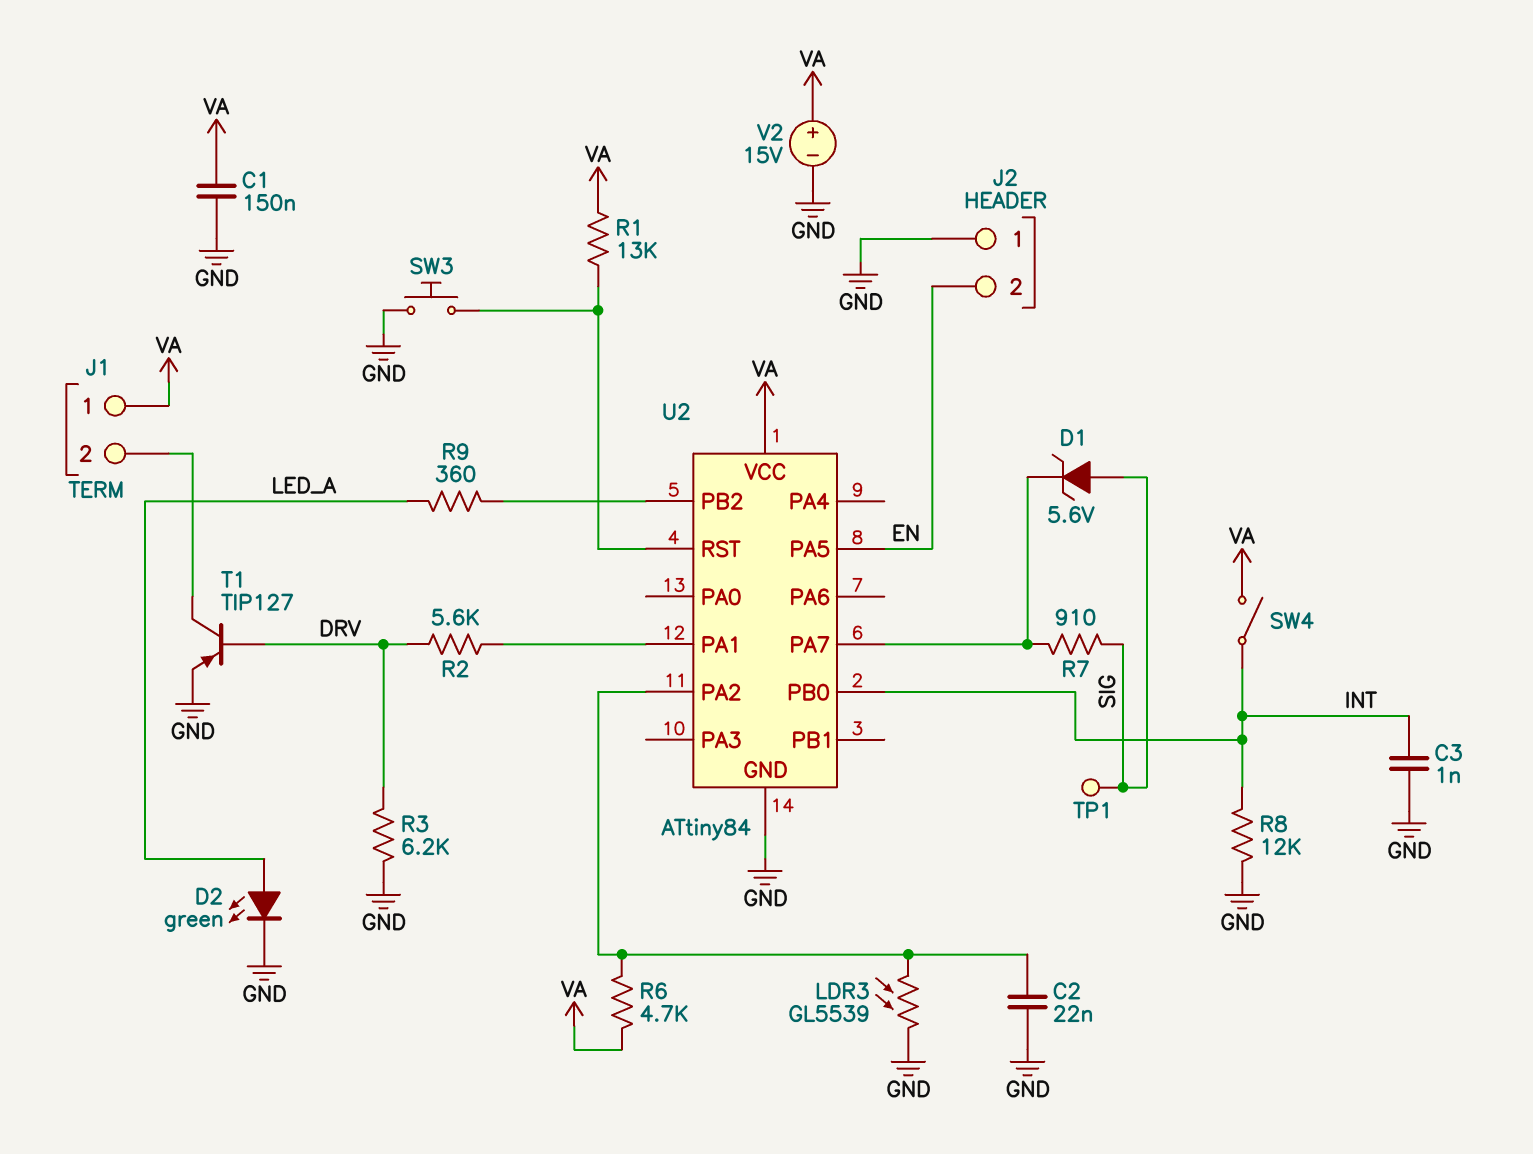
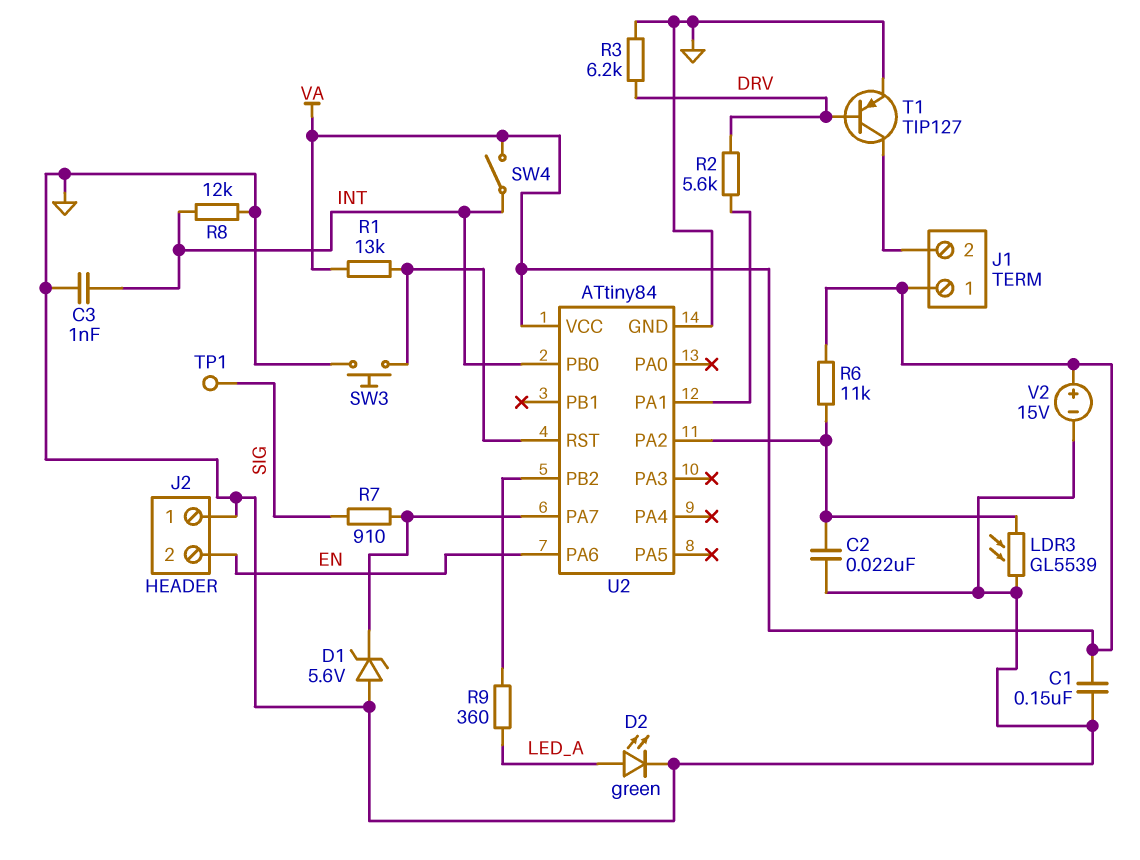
D1: zener 5.6V (A SIG, K U2/PA7) -> zener 5.6V (A GND, K U2/PA7)
R6: 4.7k (U2/PA2, VA) -> 11k (U2/PA2, VA)
U2 pin PA5: EN -> none
U2 pin PA6: none -> EN

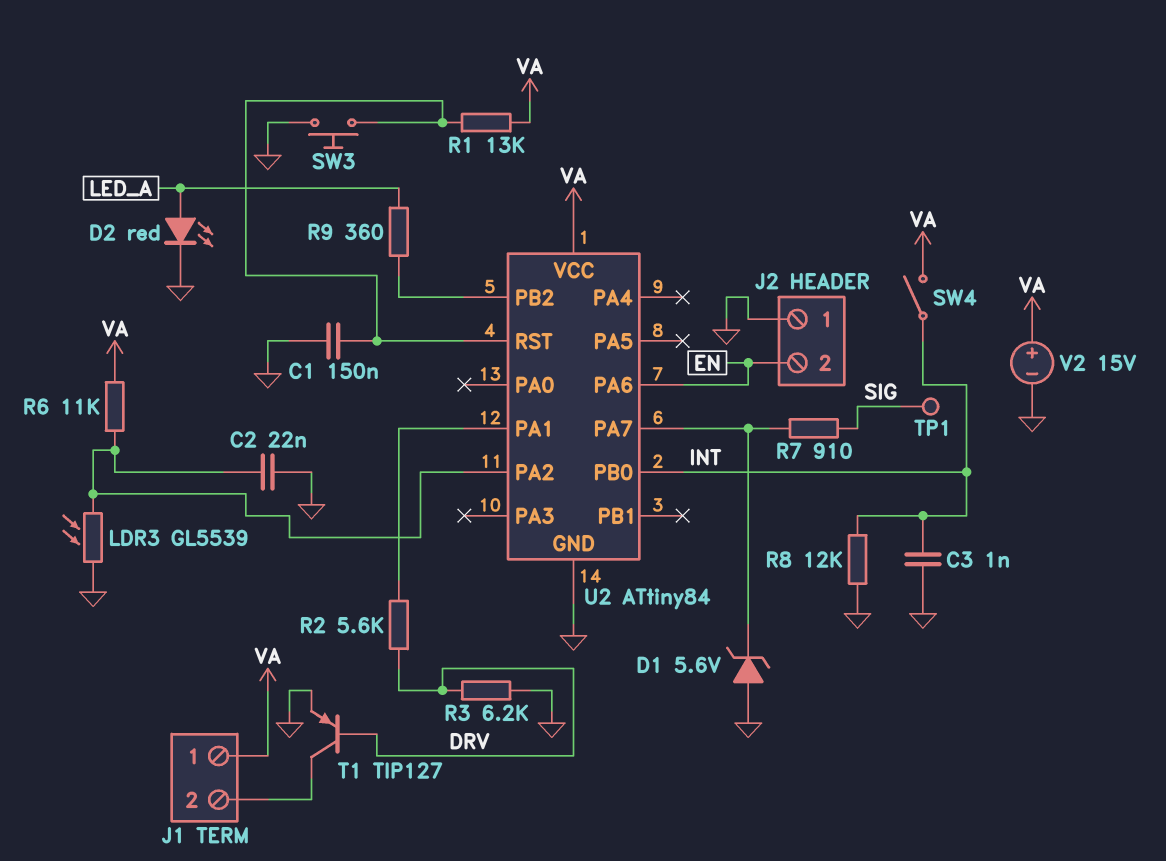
C1: 150nF (GND, VA) -> 150nF (GND, U2/RST)
D2: LED green (A LED_A, K GND) -> LED red (A LED_A, K GND)

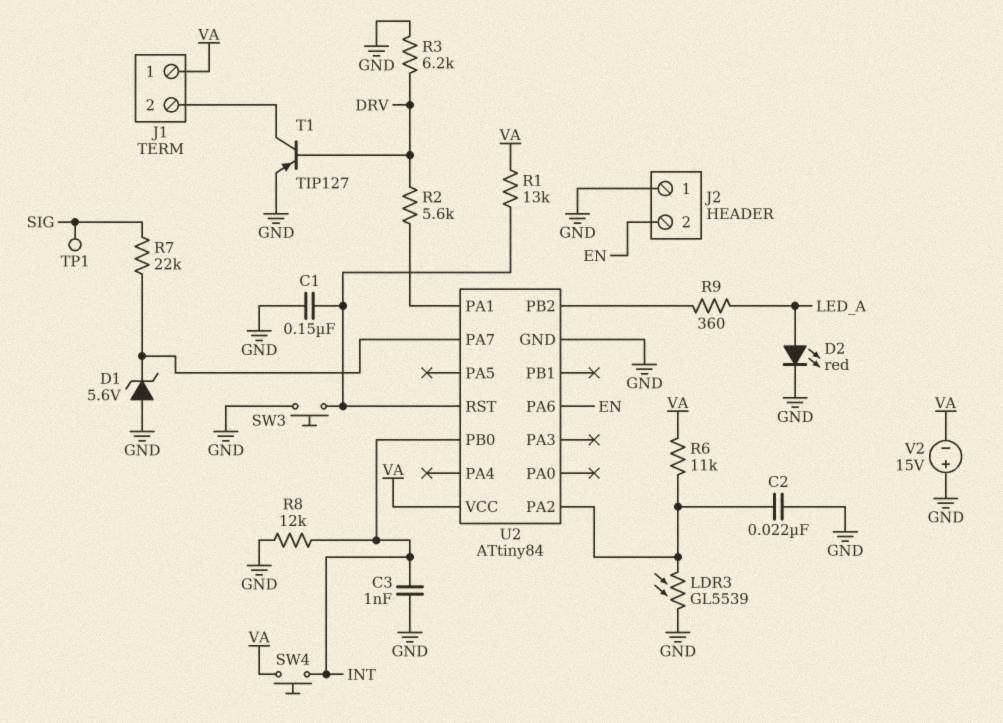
R7: 910 (SIG, U2/PA7) -> 22k (SIG, U2/PA7)
SW4: switch (INT, VA) -> button (INT, VA)
V2: 15V (plus VA, minus GND) -> 15V (plus GND, minus VA)

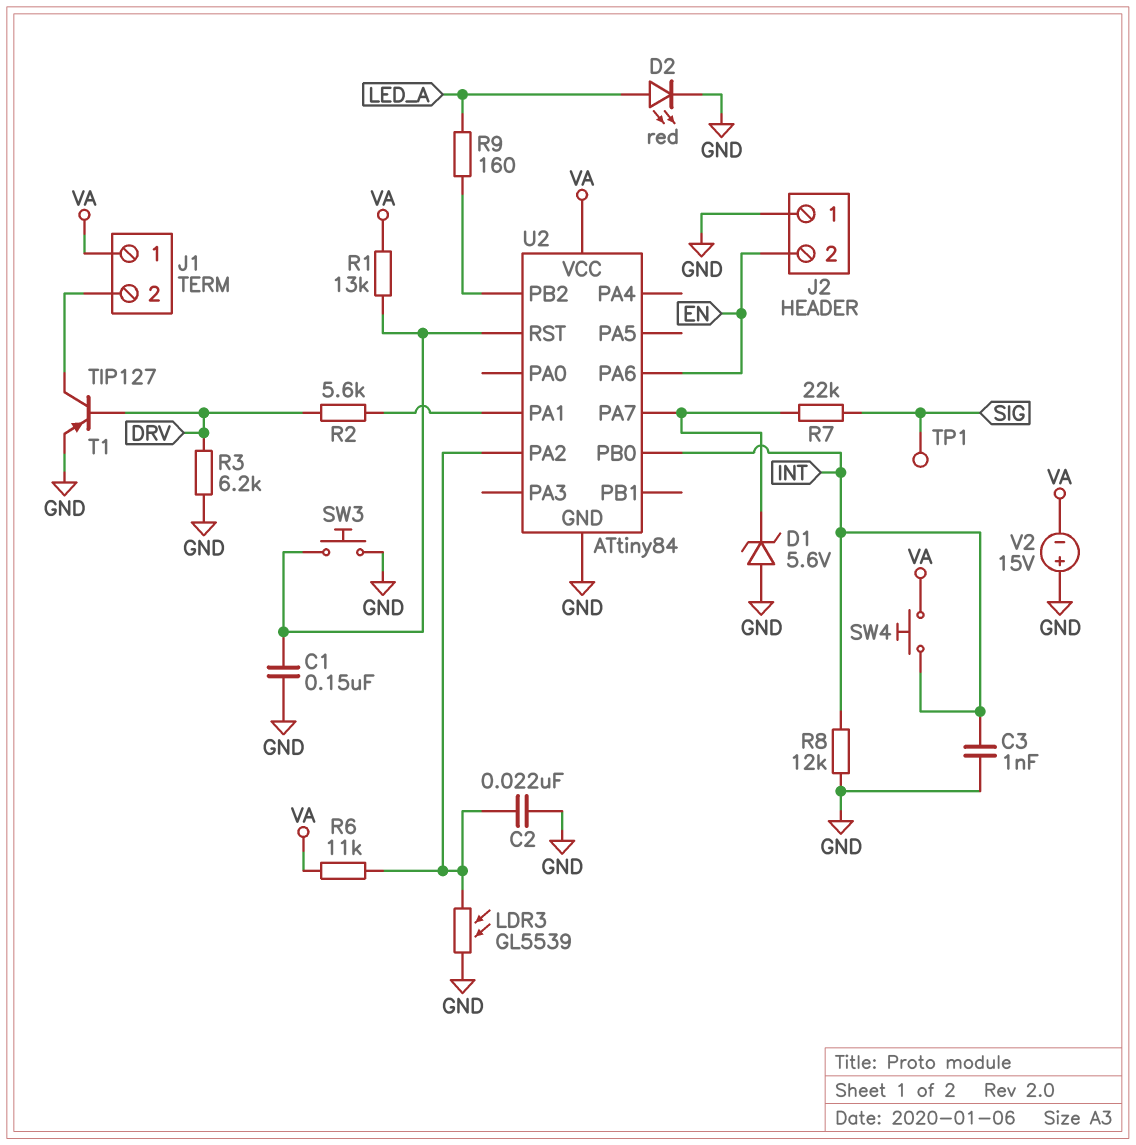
R9: 360 (LED_A, U2/PB2) -> 160 (LED_A, U2/PB2)

